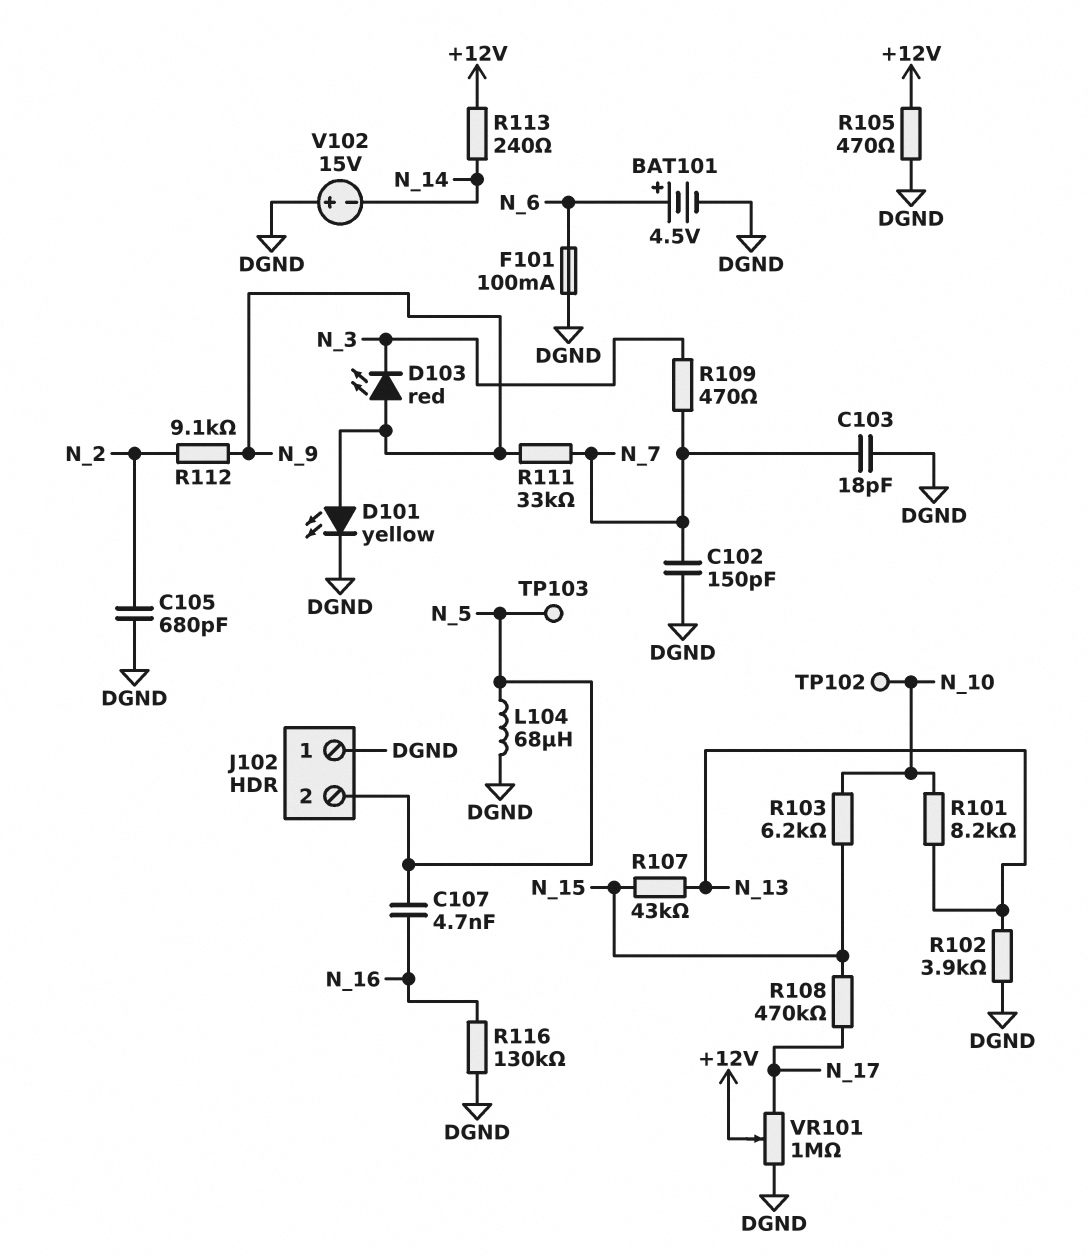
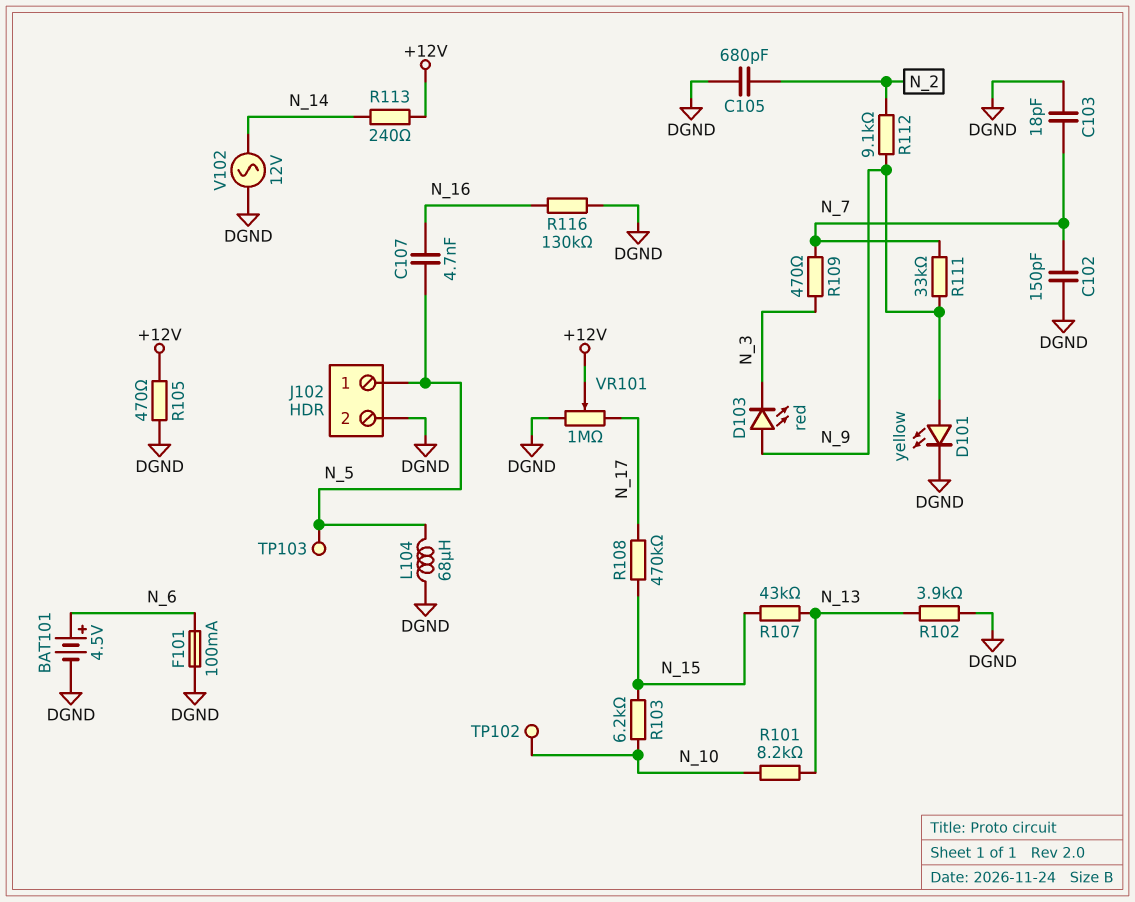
J102 pin 1: DGND -> N_5
J102 pin 2: N_5 -> DGND
V102: 15V (plus DGND, minus N_14) -> AC 12V (DGND, N_14)

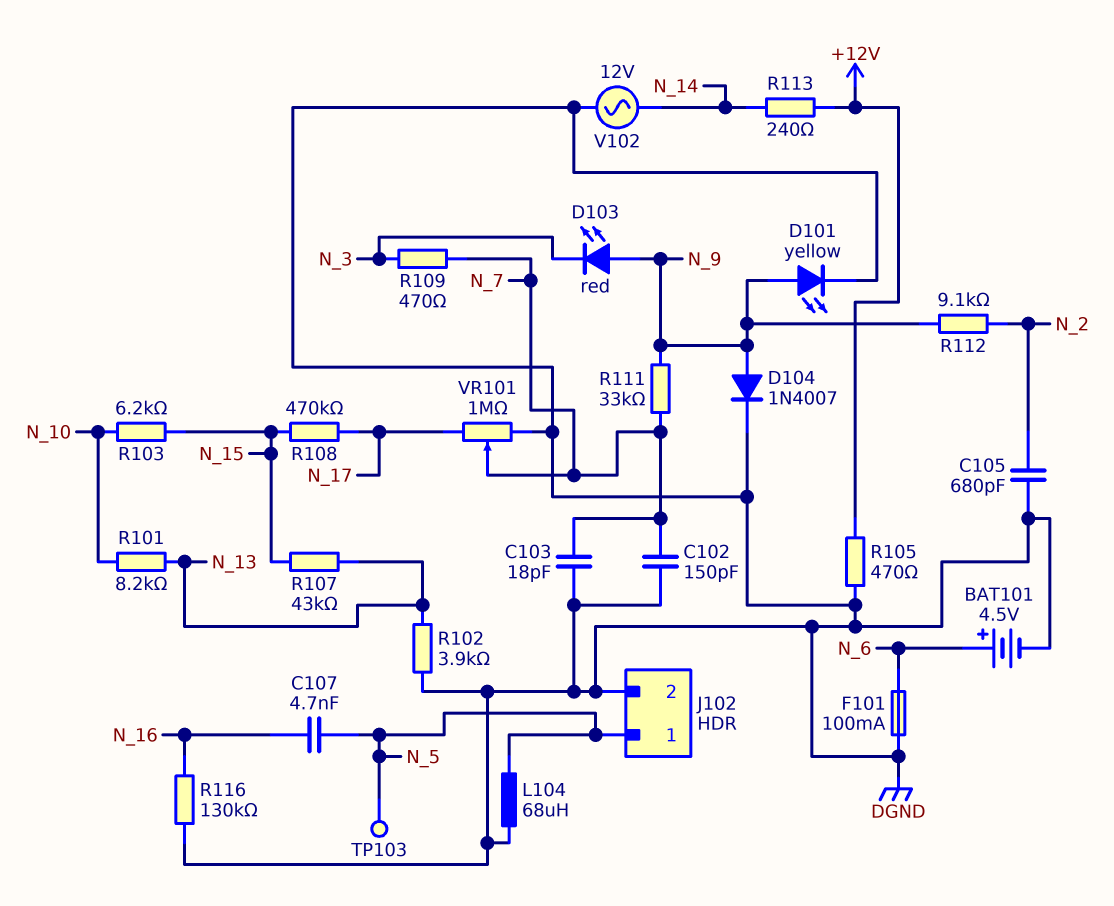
D104: none -> diode 1N4007 (A N_9, K DGND)
TP102: test point (N_10) -> none
VR101: 1M (DGND, N_17, wiper +12V) -> 1M (DGND, N_17, wiper N_7)

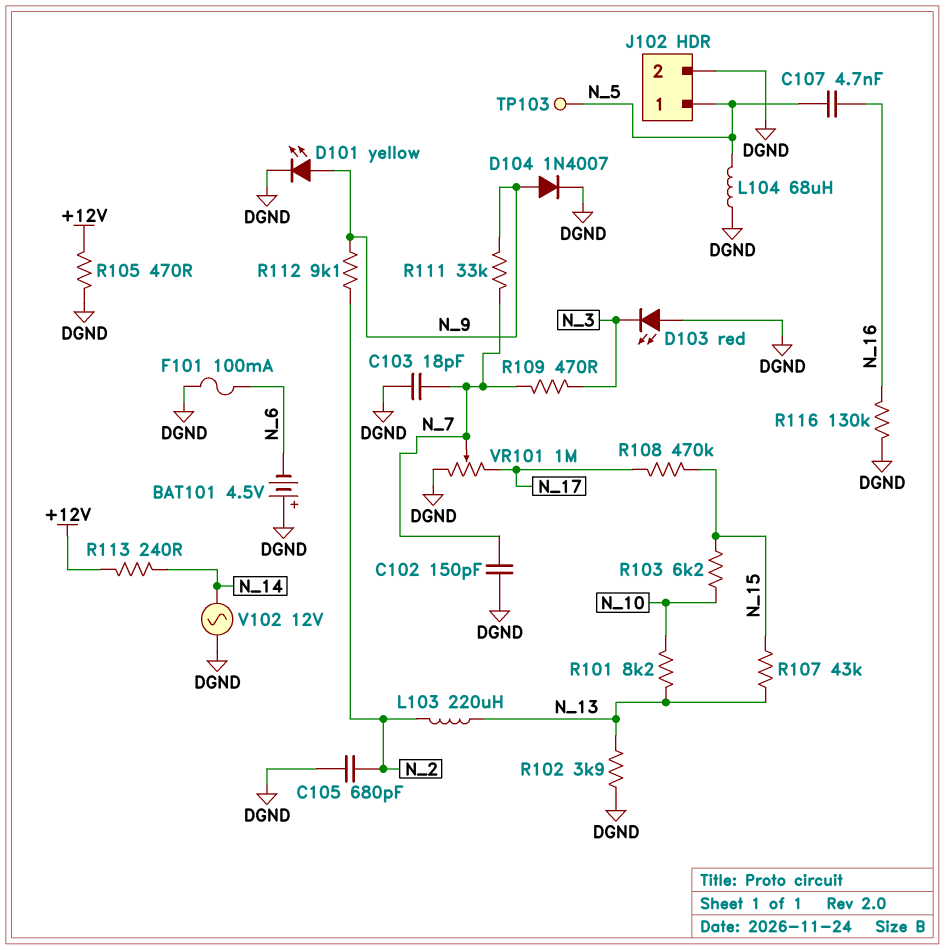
BAT101: 4.5V (plus N_6, minus DGND) -> 4.5V (plus DGND, minus N_6)
D103: LED red (A N_9, K N_3) -> LED red (A DGND, K N_3)
L103: none -> 220uH (N_2, N_13)

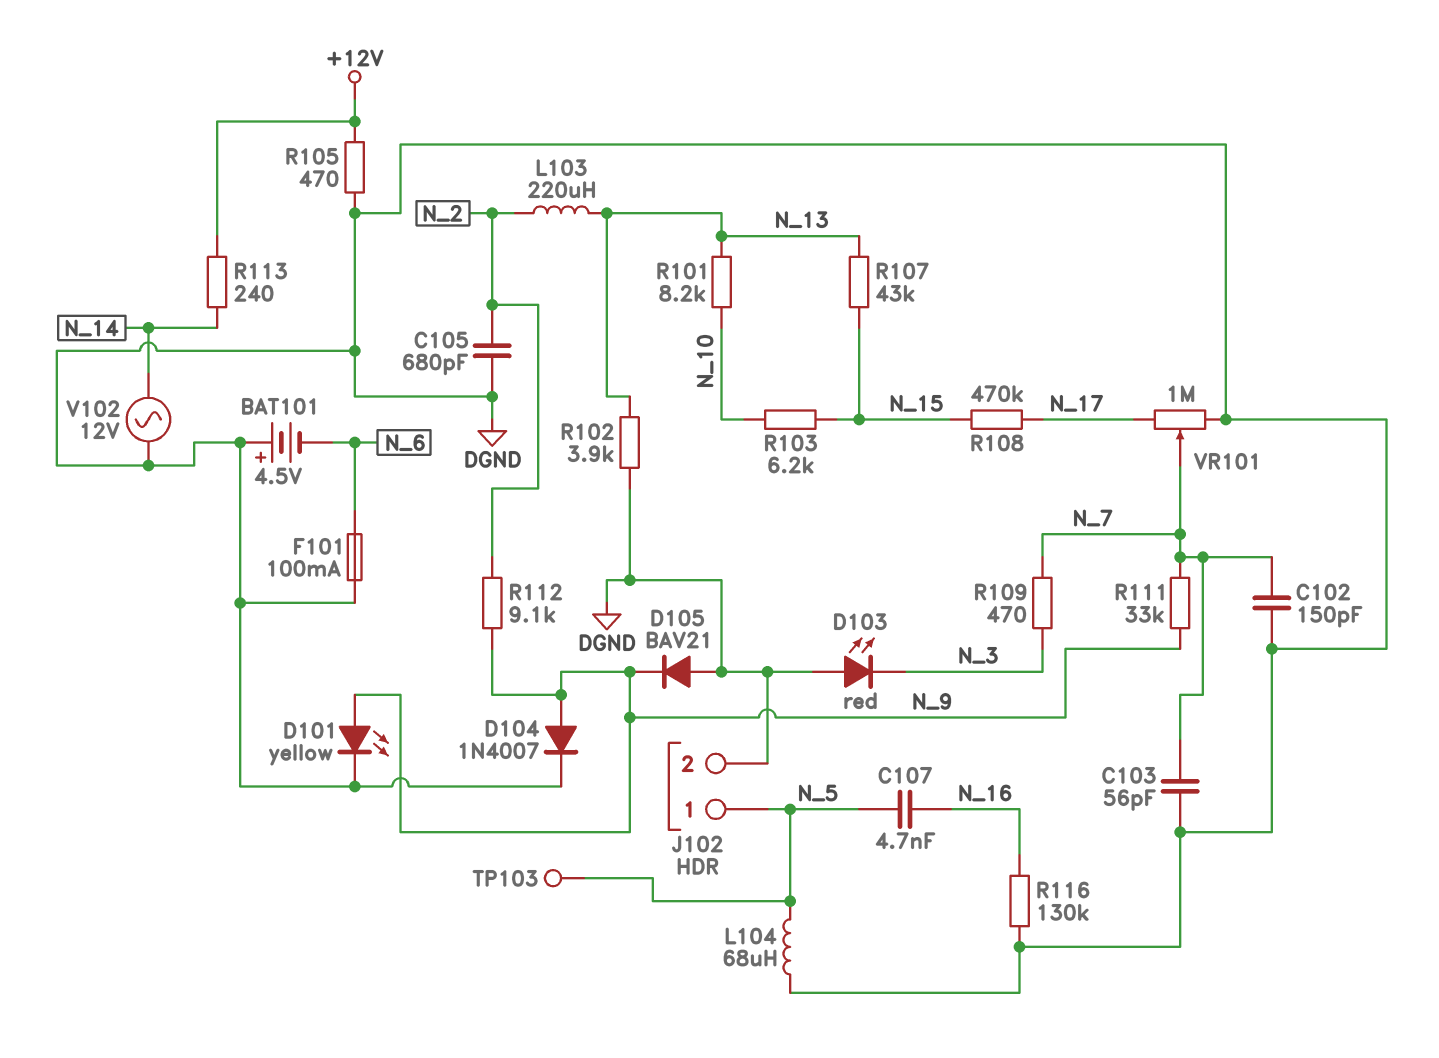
C103: 18pF (DGND, N_7) -> 56pF (DGND, N_7)
D105: none -> diode BAV21 (A DGND, K N_9)

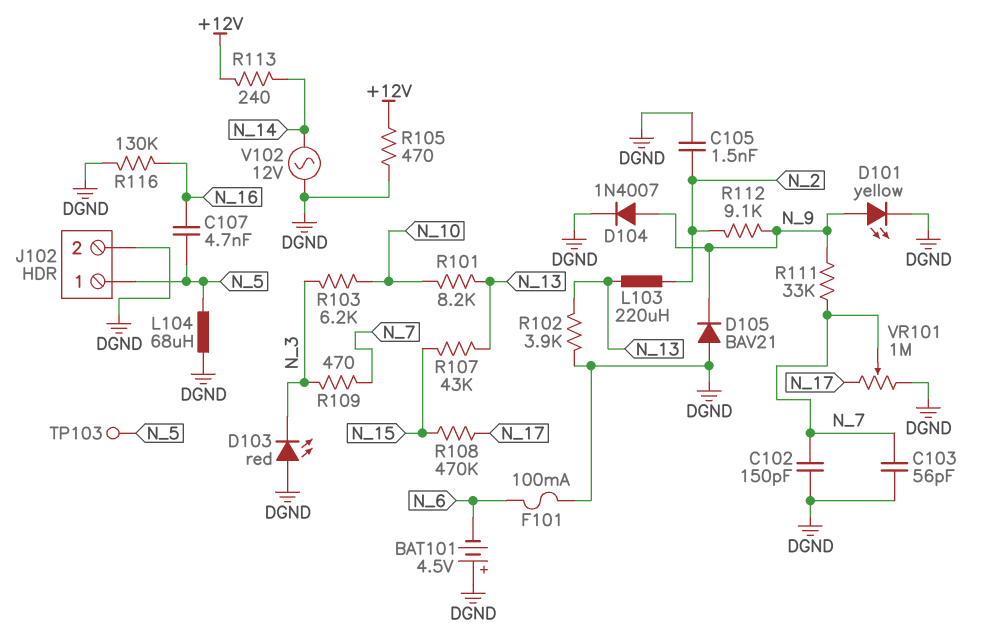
C105: 680pF (DGND, N_2) -> 1.5nF (DGND, N_2)
R103: 6.2k (N_10, N_15) -> 6.2k (N_3, N_10)

